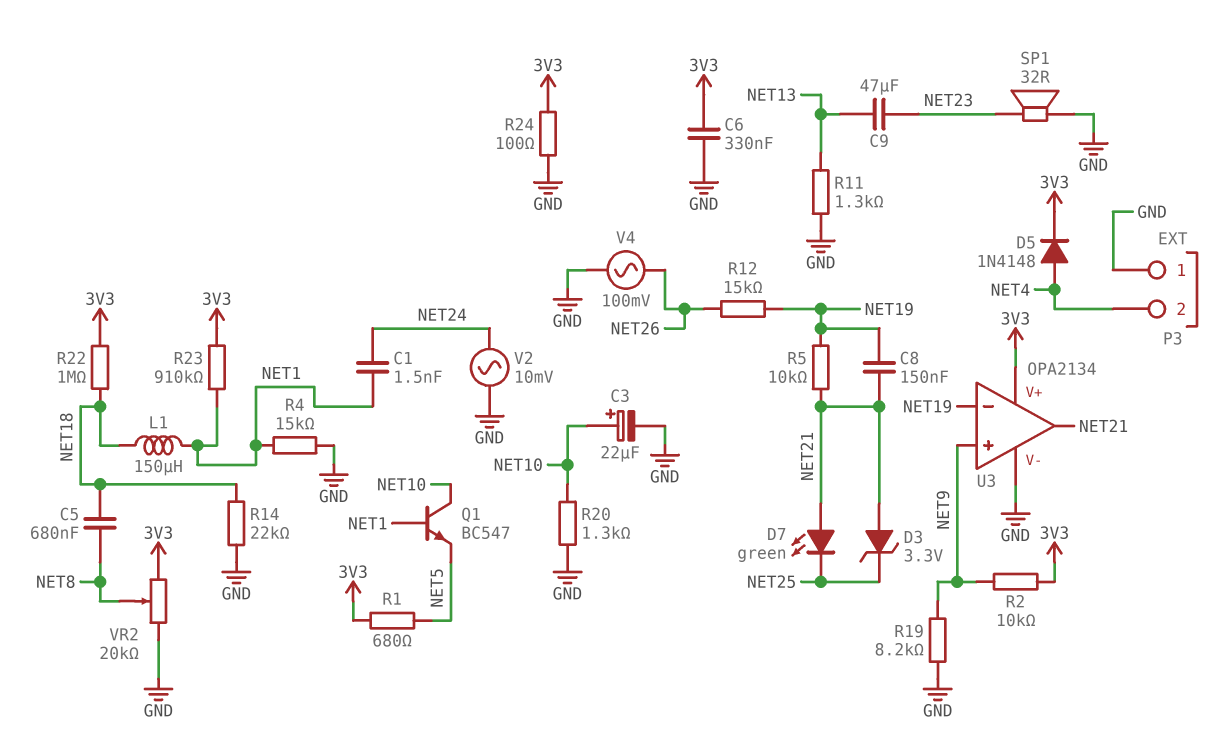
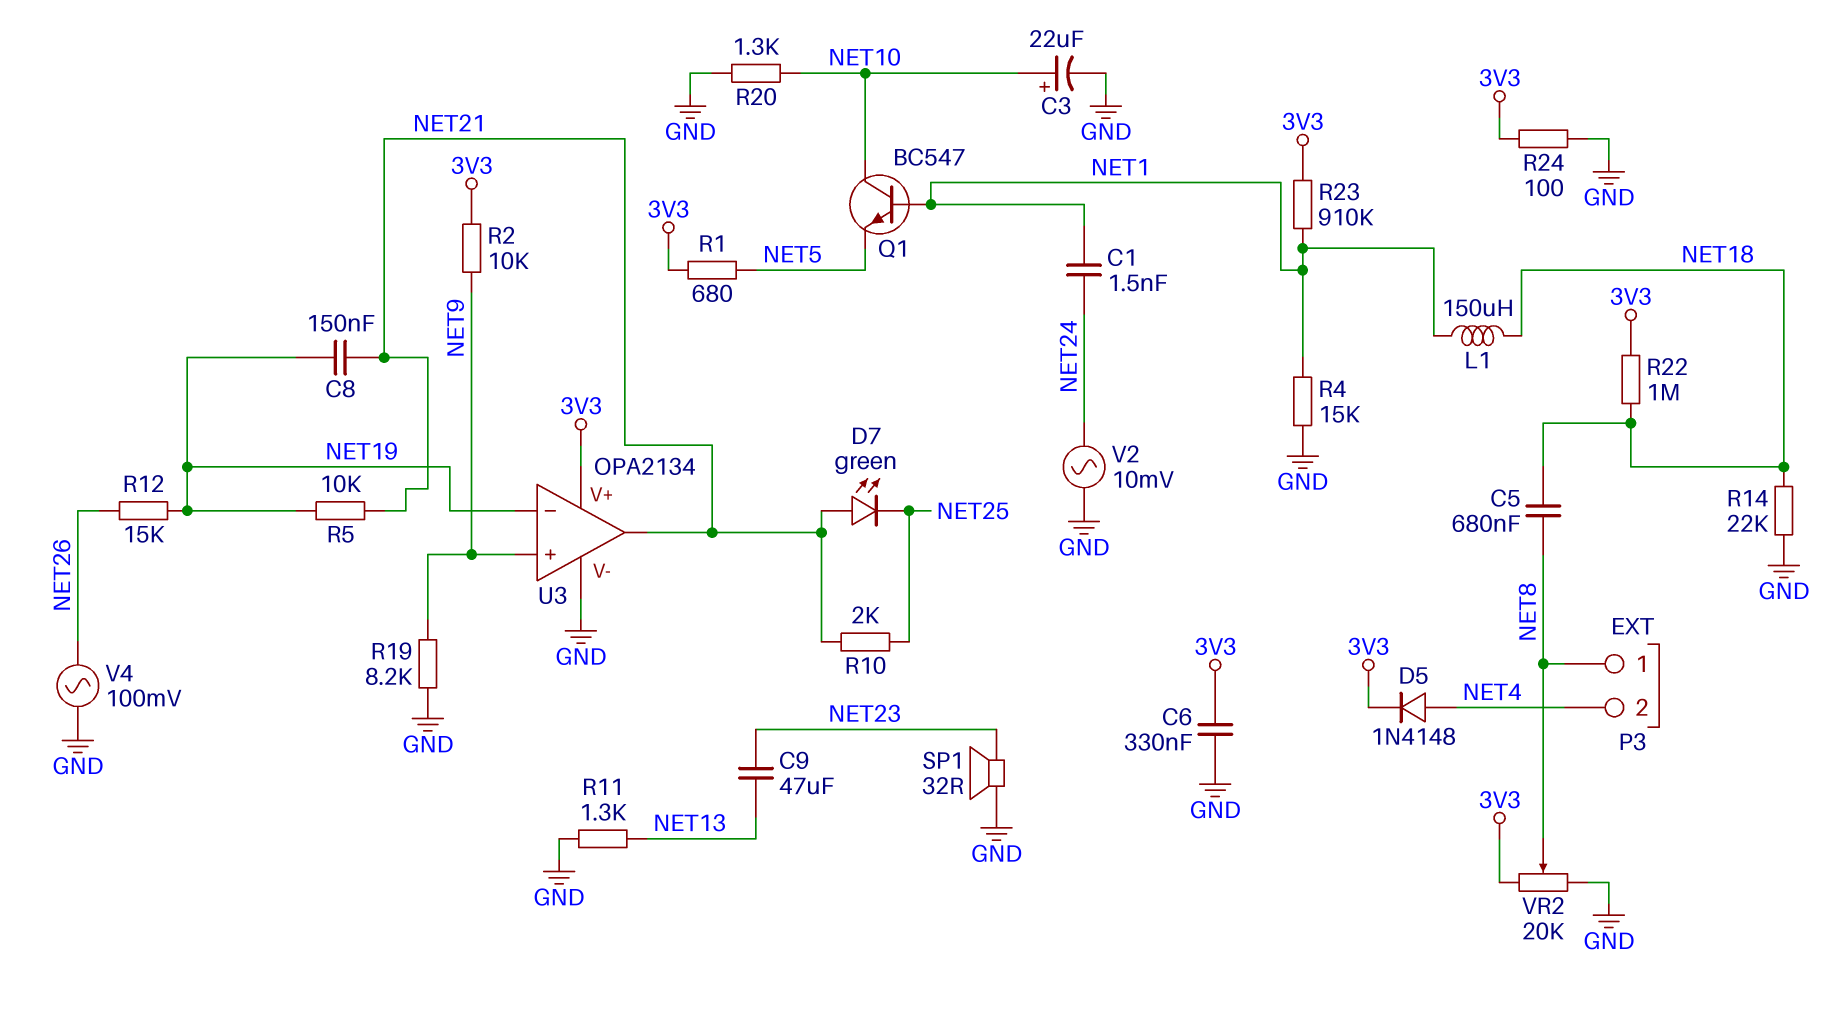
D3: zener 3.3V (A NET21, K NET25) -> none
P3 pin 1: GND -> NET8
R10: none -> 2k (NET21, NET25)

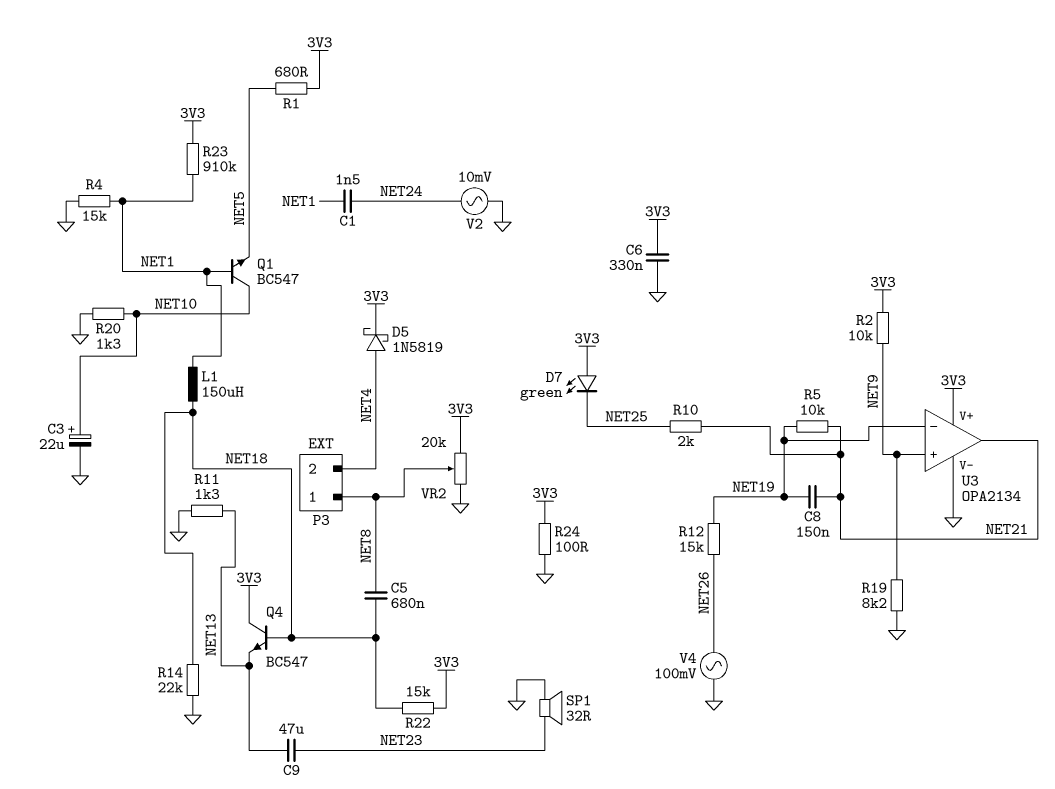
D5: diode 1N4148 (A NET4, K 3V3) -> schottky 1N5819 (A NET4, K 3V3)
D7: LED green (A NET21, K NET25) -> LED green (A 3V3, K NET25)
Q4: none -> NPN BC547 (B NET18, C 3V3, E NET13)
R22: 1M (3V3, NET18) -> 15k (3V3, NET18)

